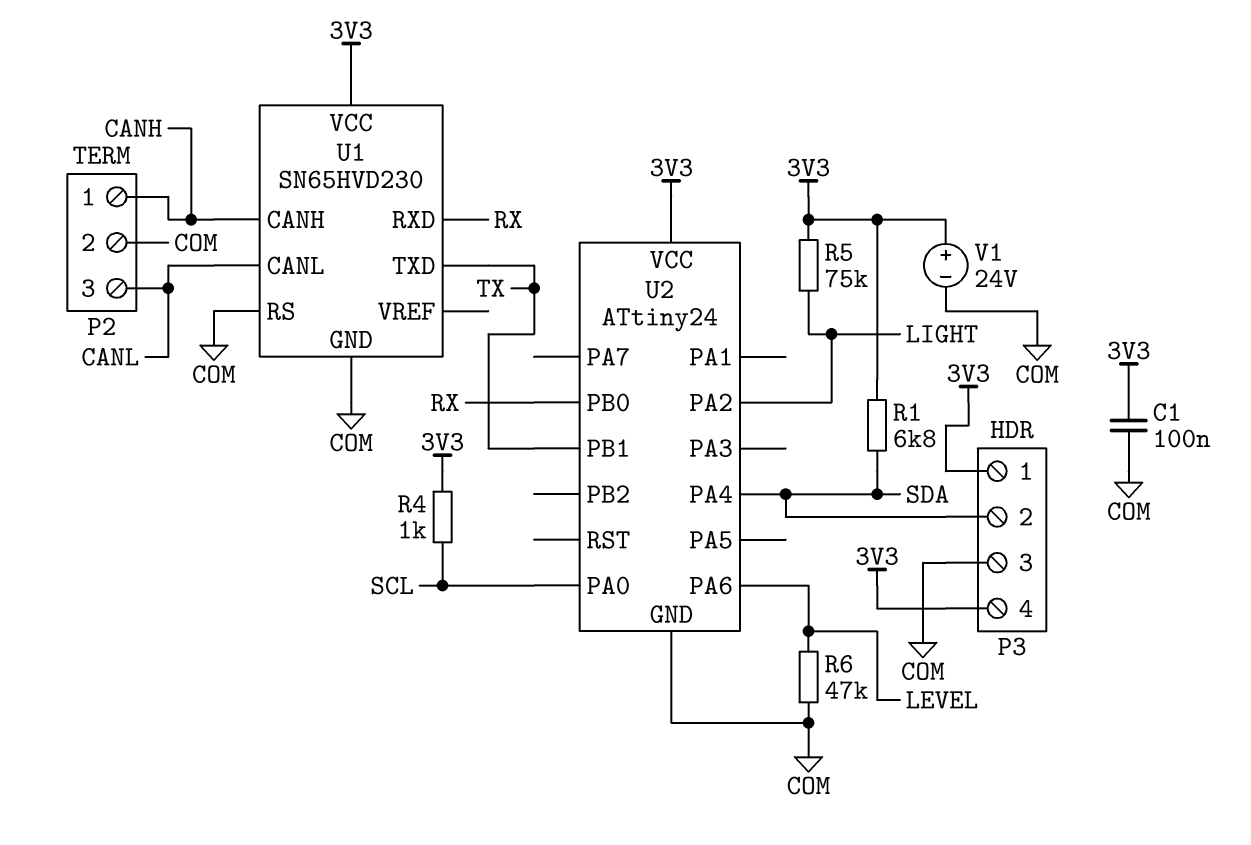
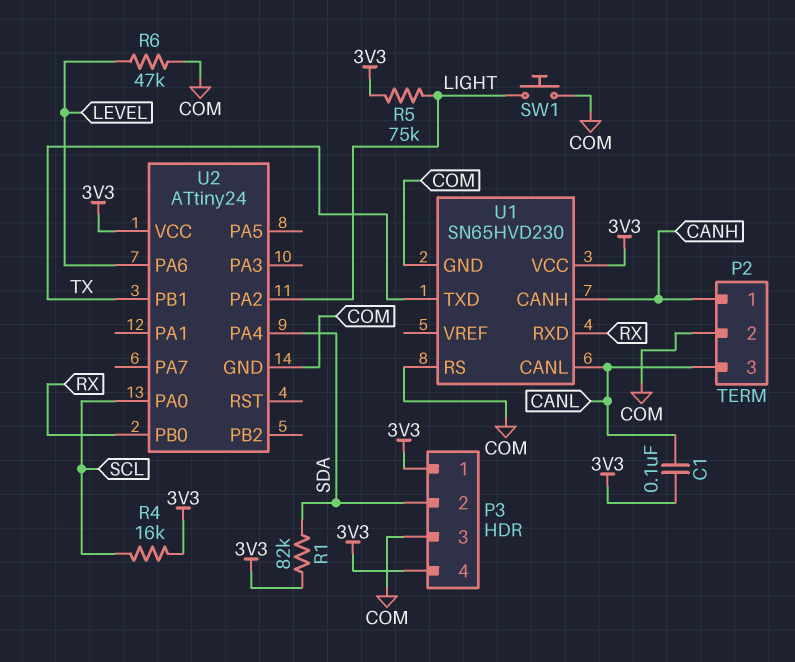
C1: 100nF (3V3, COM) -> 100nF (3V3, CANL)
R1: 6.8k (3V3, SDA) -> 82k (3V3, SDA)
R4: 1k (3V3, SCL) -> 16k (3V3, SCL)
SW1: none -> button (COM, LIGHT)
V1: 24V (plus 3V3, minus COM) -> none

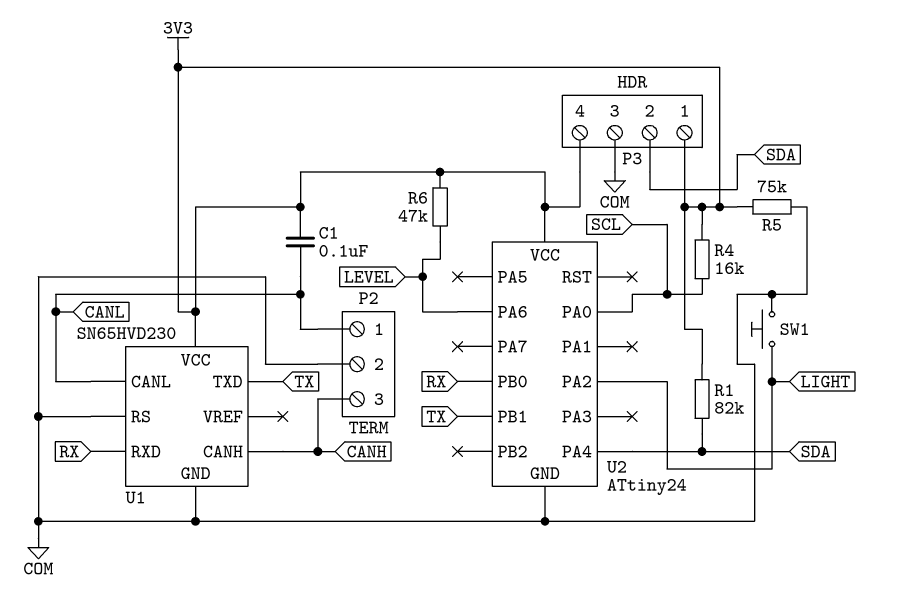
P2 pin 1: CANH -> CANL
P2 pin 3: CANL -> CANH
R5: 75k (3V3, LIGHT) -> 75k (3V3, COM)
R6: 47k (COM, LEVEL) -> 47k (3V3, LEVEL)

